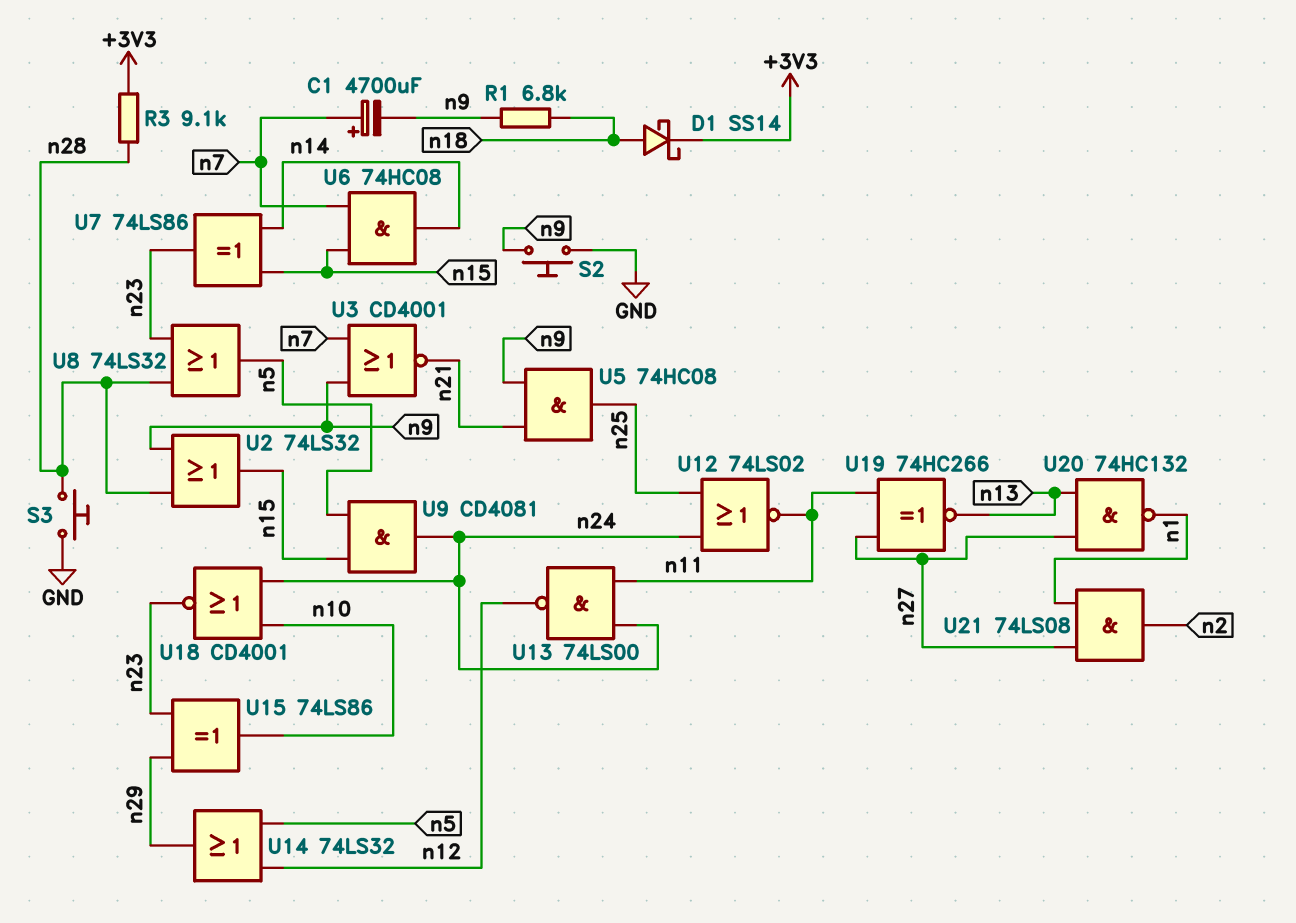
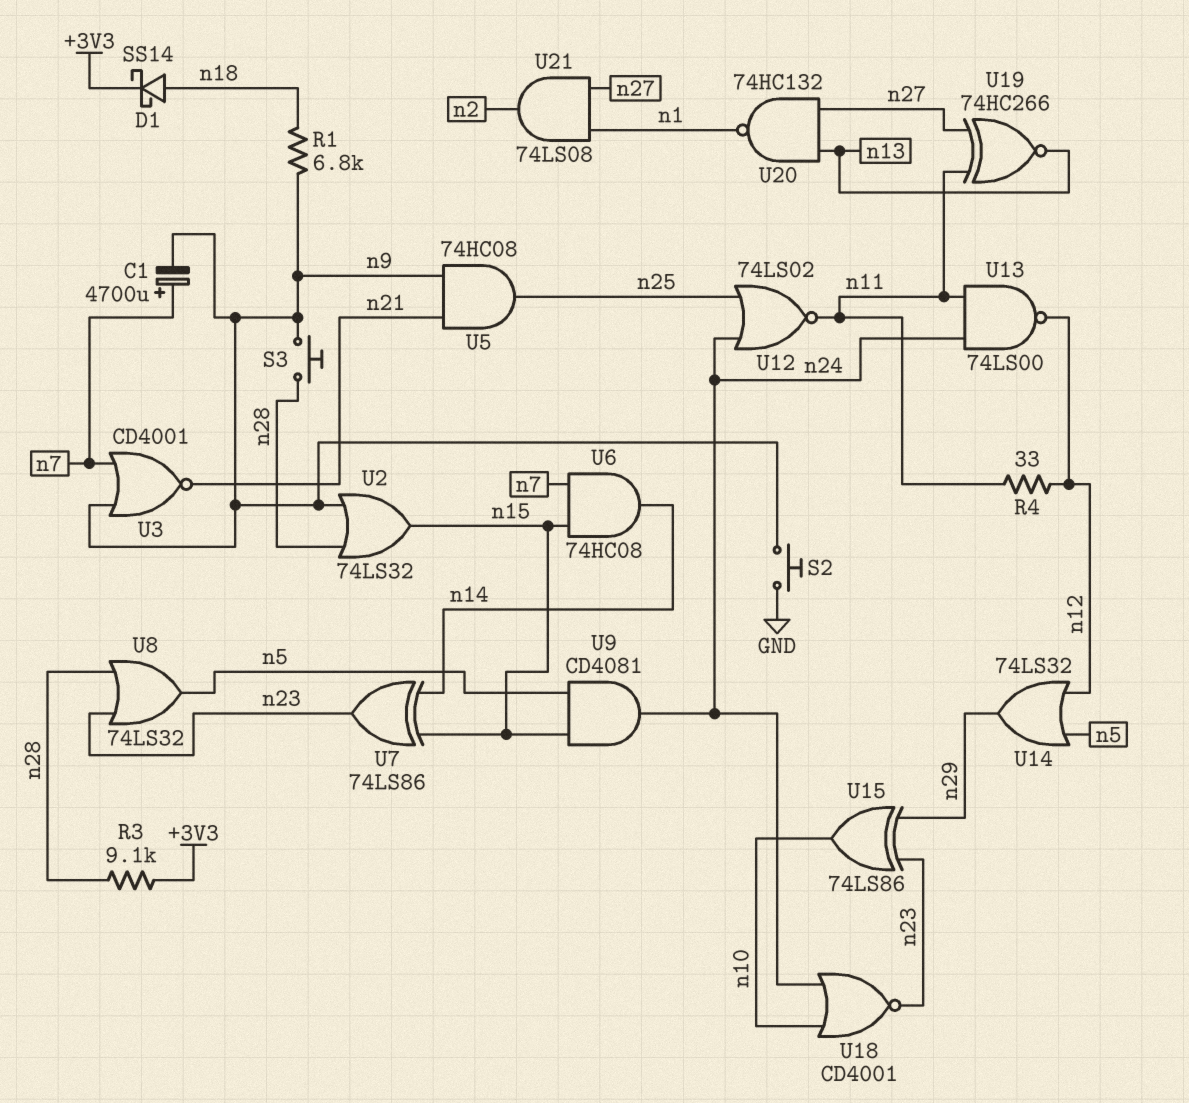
R4: none -> 33 (n11, n12)
S3: button (GND, n28) -> button (n9, n28)

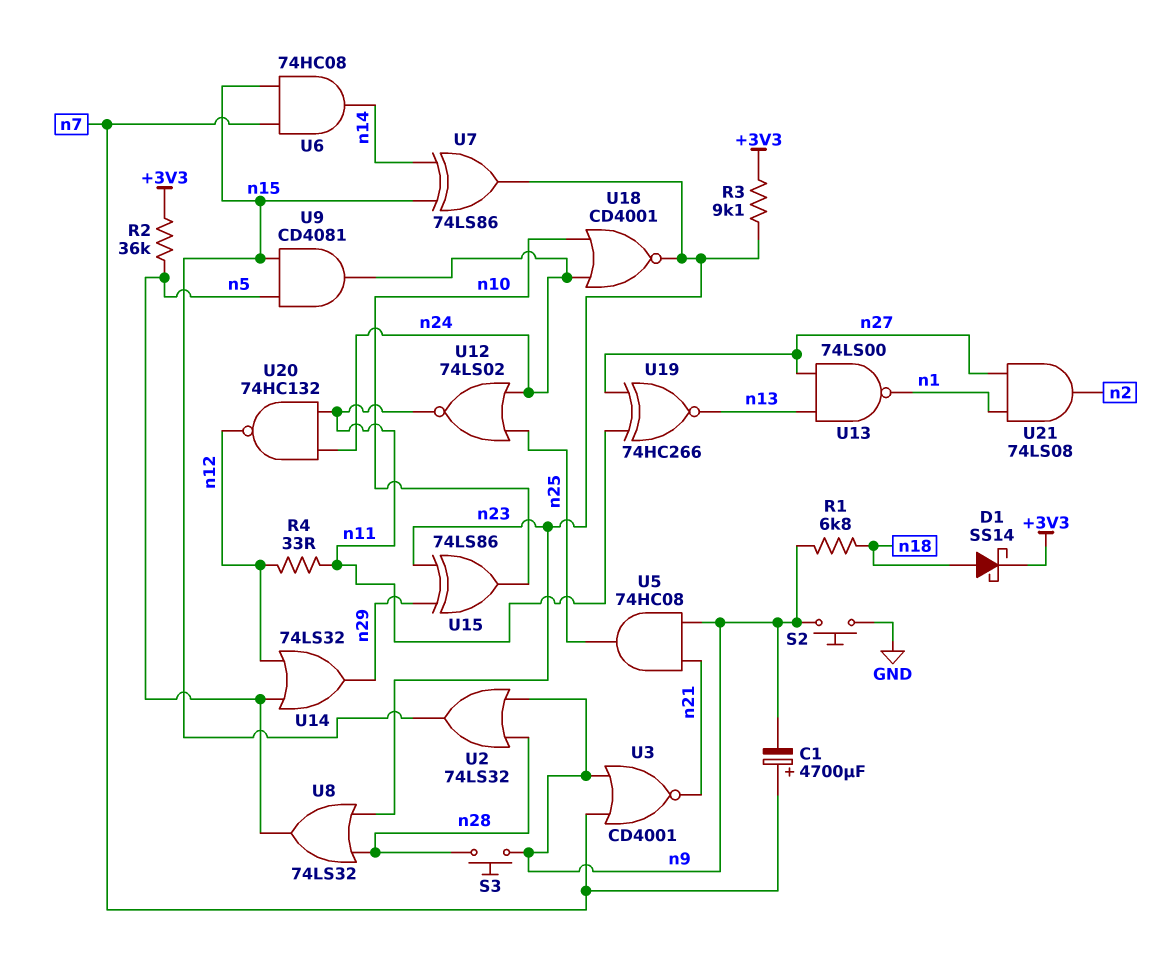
R2: none -> 36k (+3V3, n5)
R3: 9.1k (+3V3, n28) -> 9.1k (+3V3, n23)
U13: NAND 74LS00 (in n11, in n24, out n12) -> NAND 74LS00 (in n13, in n27, out n1)
U20: NAND 74HC132 (in n13, in n27, out n1) -> NAND 74HC132 (in n11, in n24, out n12)

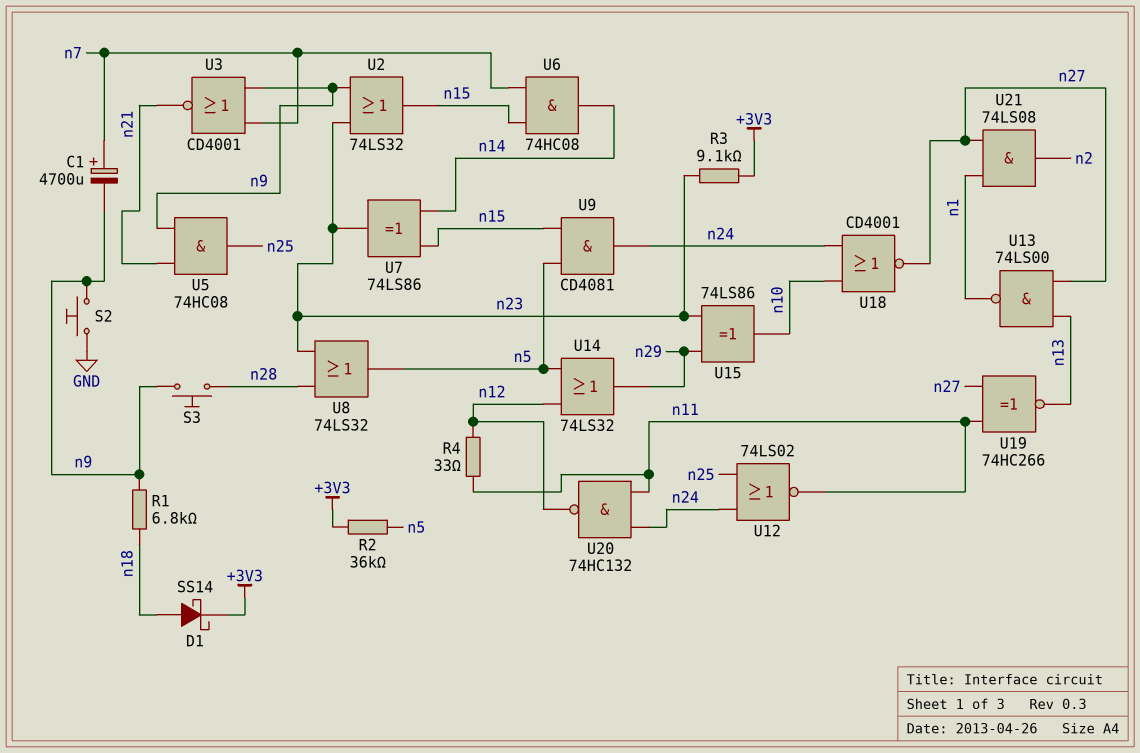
U2: OR 74LS32 (in n9, in n28, out n15) -> OR 74LS32 (in n9, in n23, out n15)
U18: NOR CD4001 (in n10, in n24, out n23) -> NOR CD4001 (in n10, in n24, out n27)

